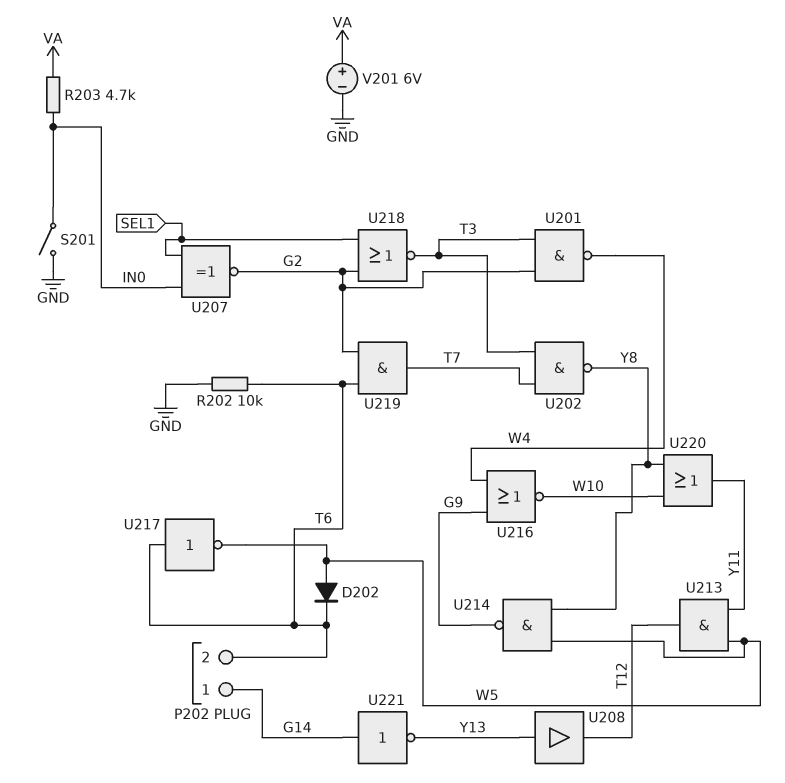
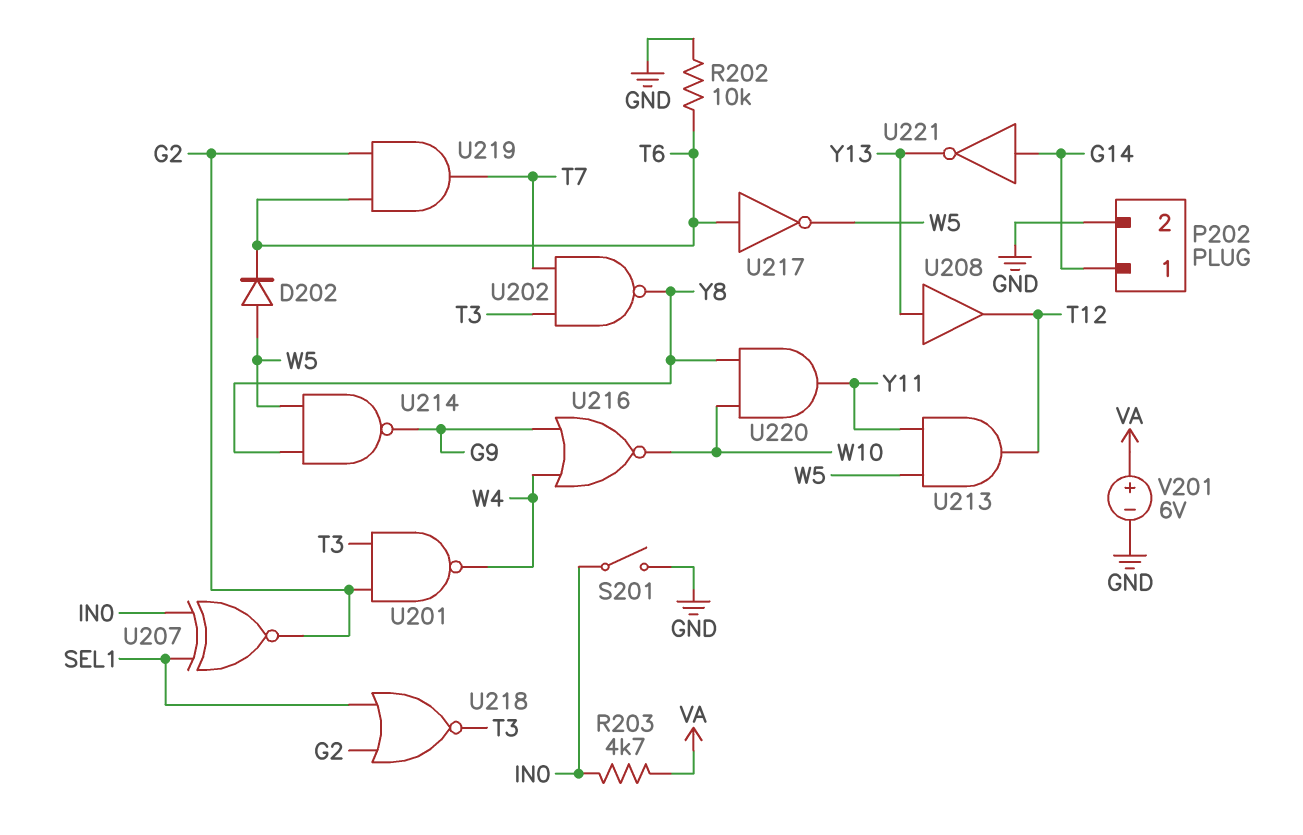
P202 pin 2: T6 -> GND
U220: OR (in W10, in Y8, out Y11) -> AND (in W10, in Y8, out Y11)

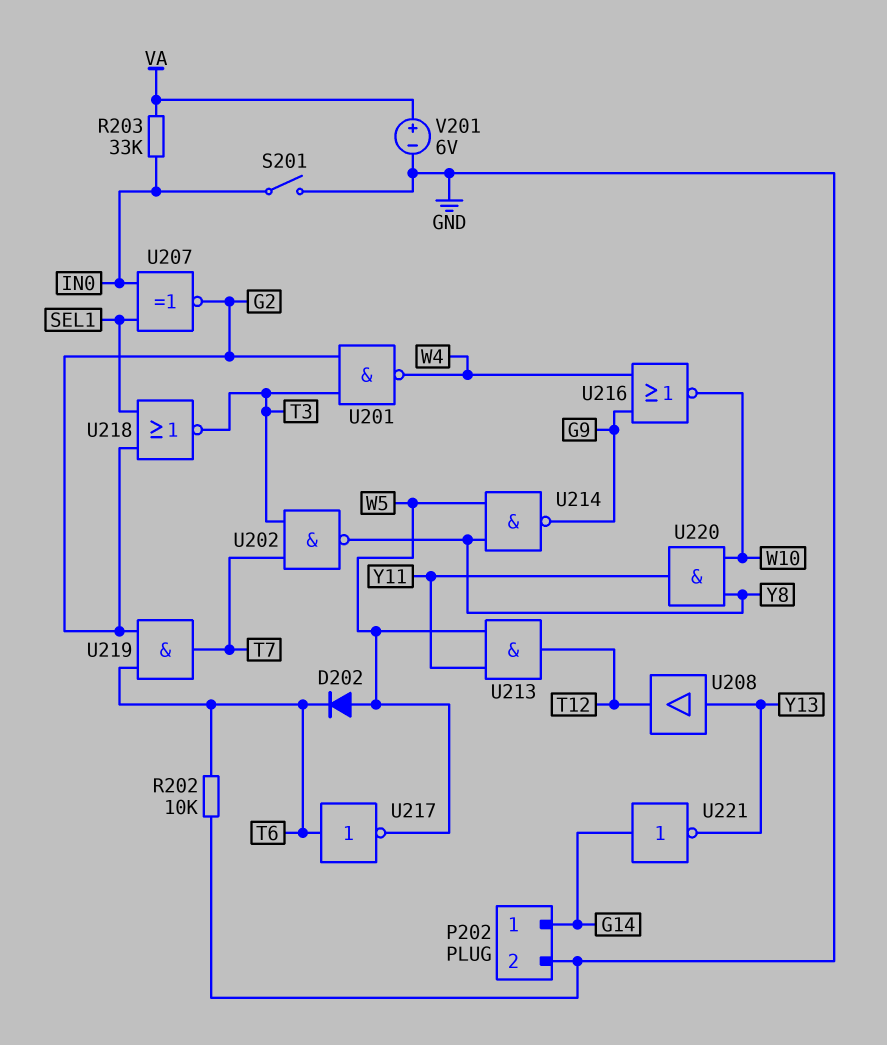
R203: 4.7k (IN0, VA) -> 33k (IN0, VA)

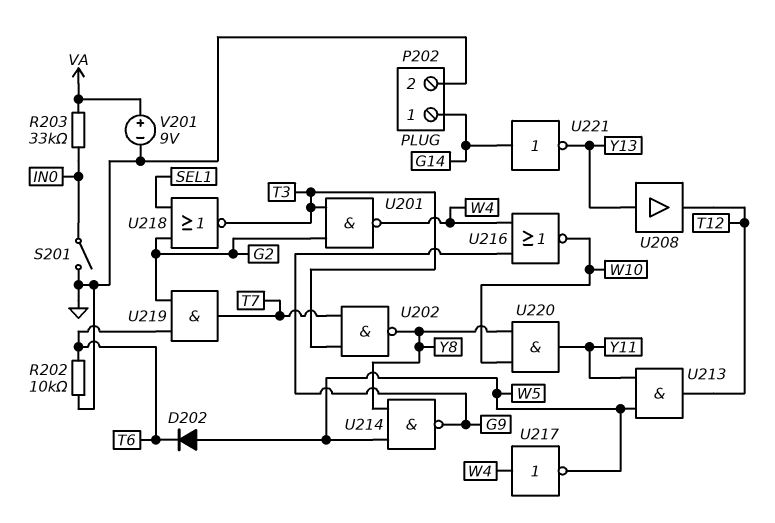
U207: XNOR (in IN0, in SEL1, out G2) -> none
U217: NOT (in T6, out W5) -> NOT (in W4, out W5)
V201: 6V (plus VA, minus GND) -> 9V (plus VA, minus GND)

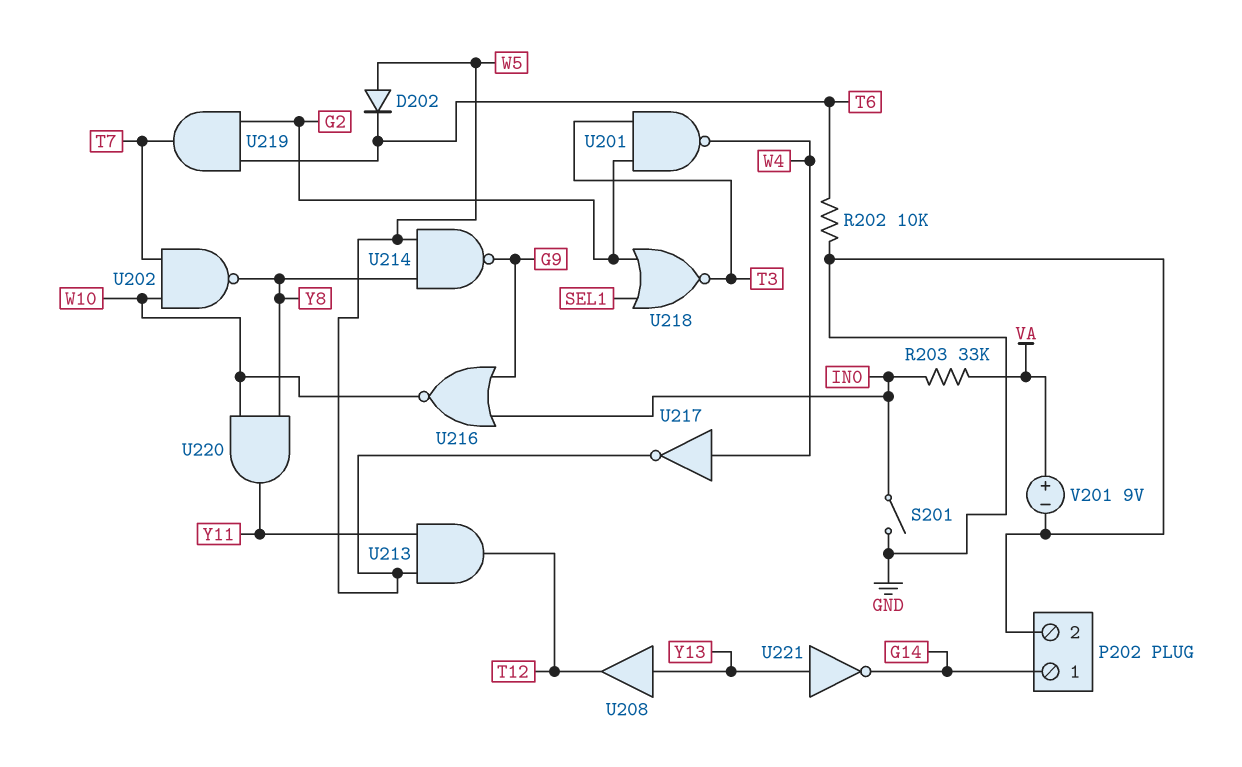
U202: NAND (in T3, in T7, out Y8) -> NAND (in T7, in W10, out Y8)
U216: NOR (in G9, in W4, out W10) -> NOR (in G9, in IN0, out W10)
U221: NOT (in G14, out Y13) -> NOT (in Y13, out G14)

